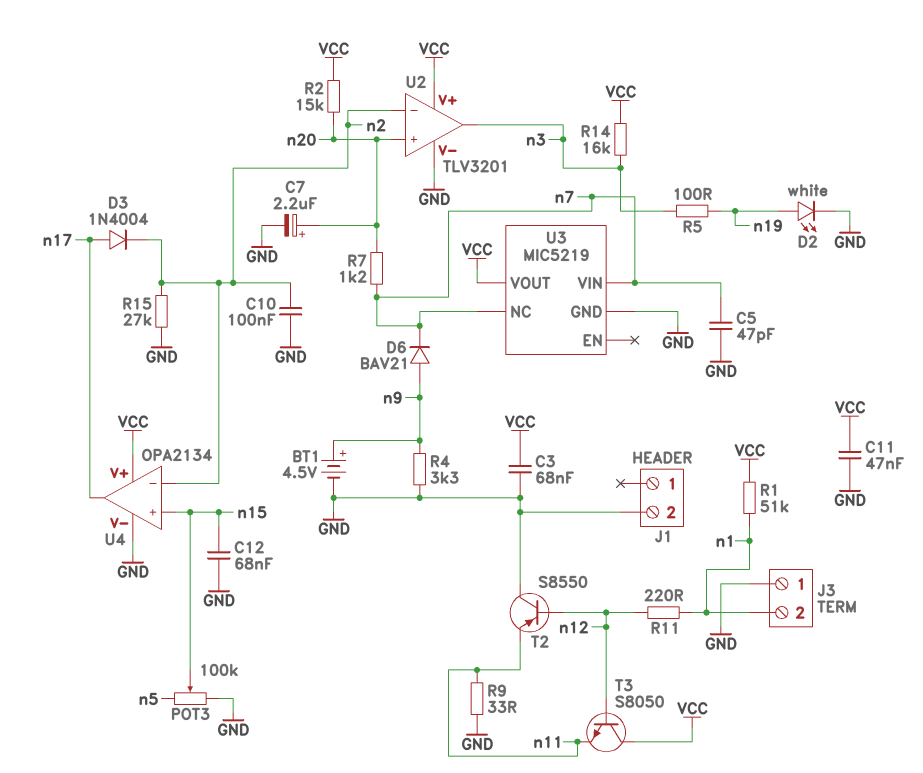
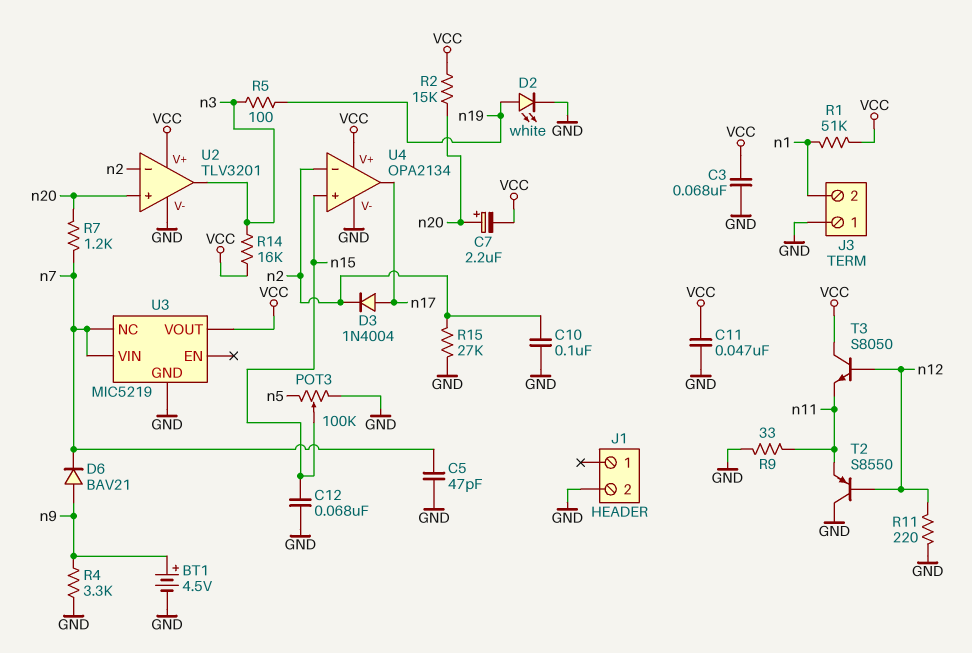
C7: 2.2uF (plus n20, minus GND) -> 2.2uF (plus n20, minus VCC)
R11: 220 (n1, n12) -> 220 (GND, n12)

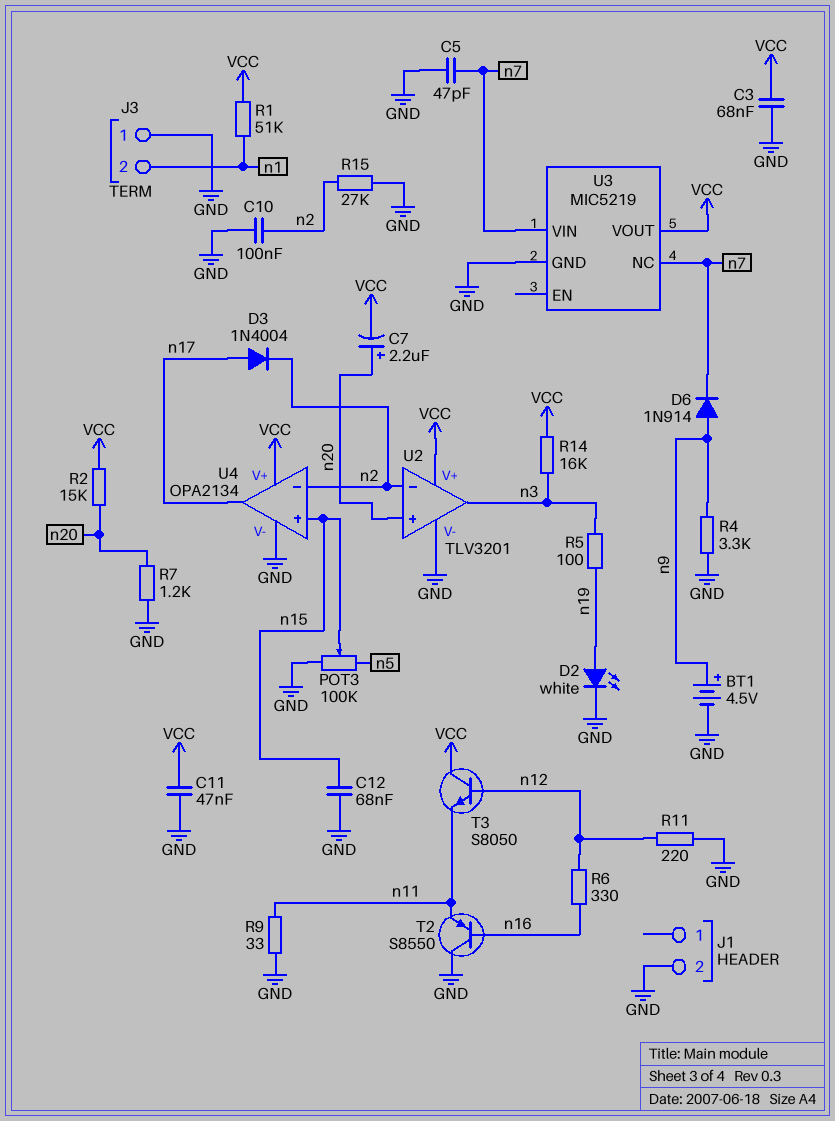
D6: diode BAV21 (A n9, K n7) -> diode 1N914 (A n9, K n7)
R6: none -> 330 (n12, n16)
R7: 1.2k (n7, n20) -> 1.2k (GND, n20)
T2: PNP S8550 (B n12, C GND, E n11) -> PNP S8550 (B n16, C GND, E n11)

